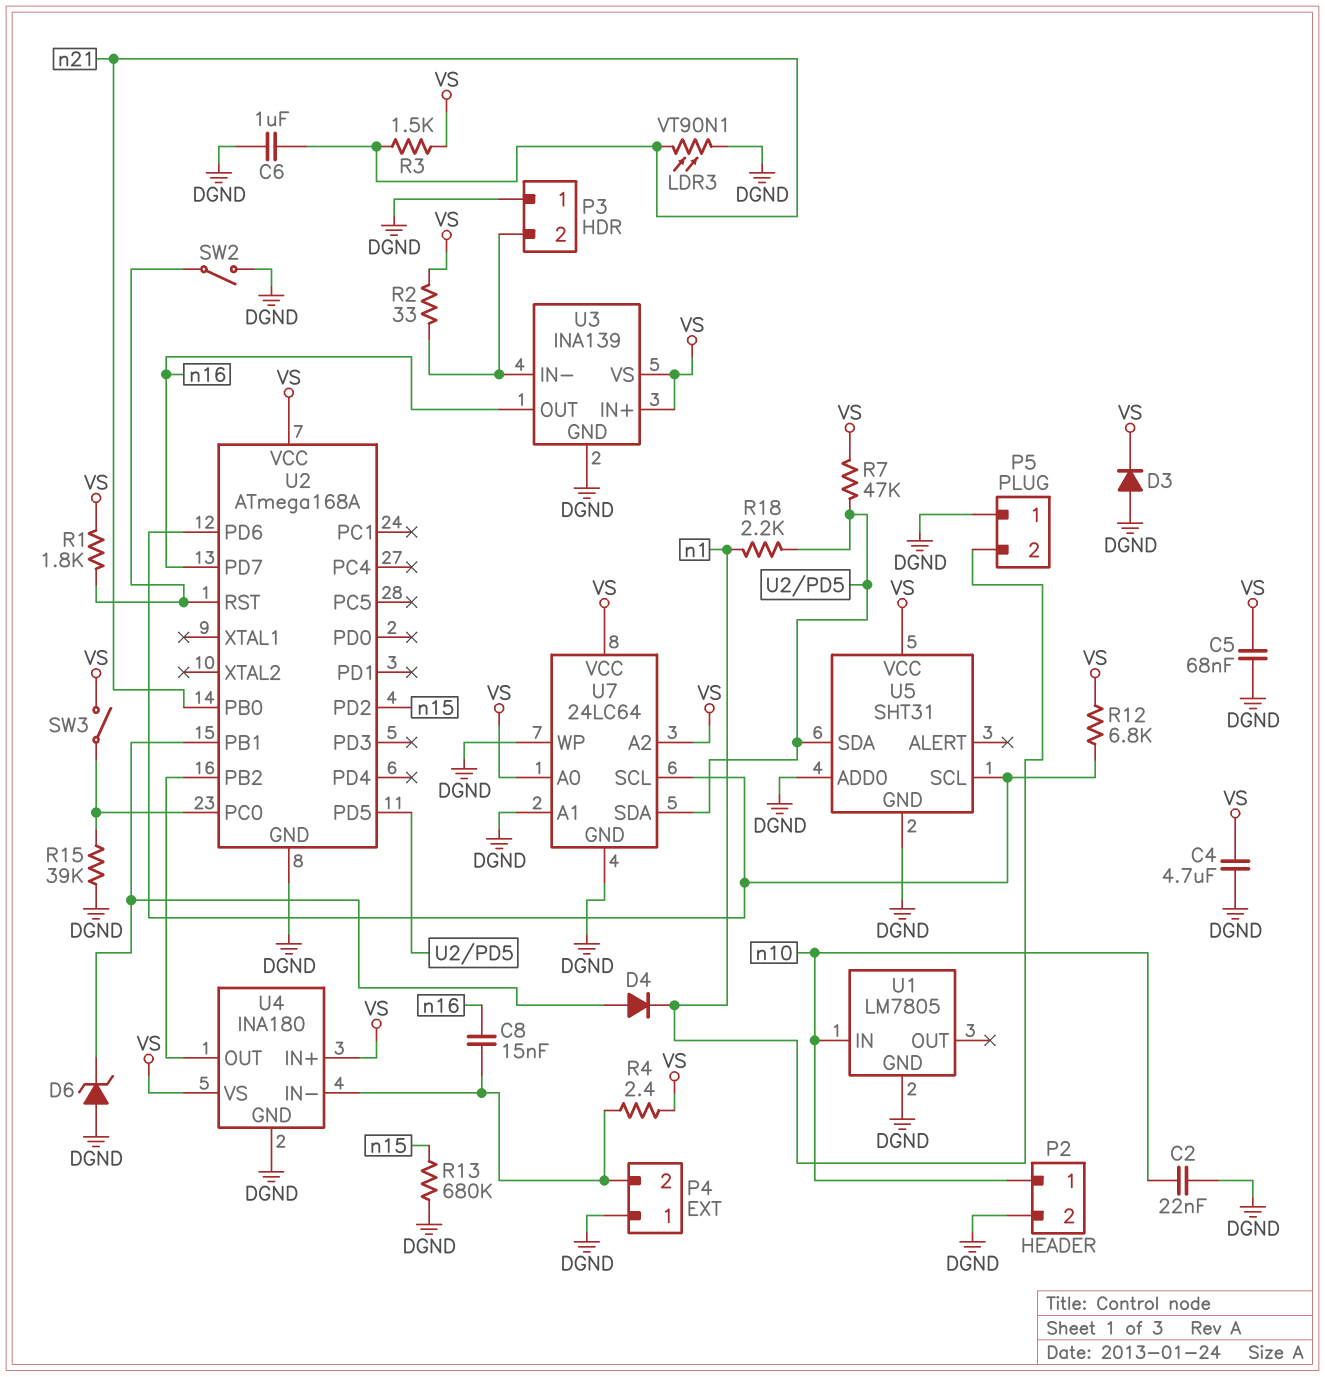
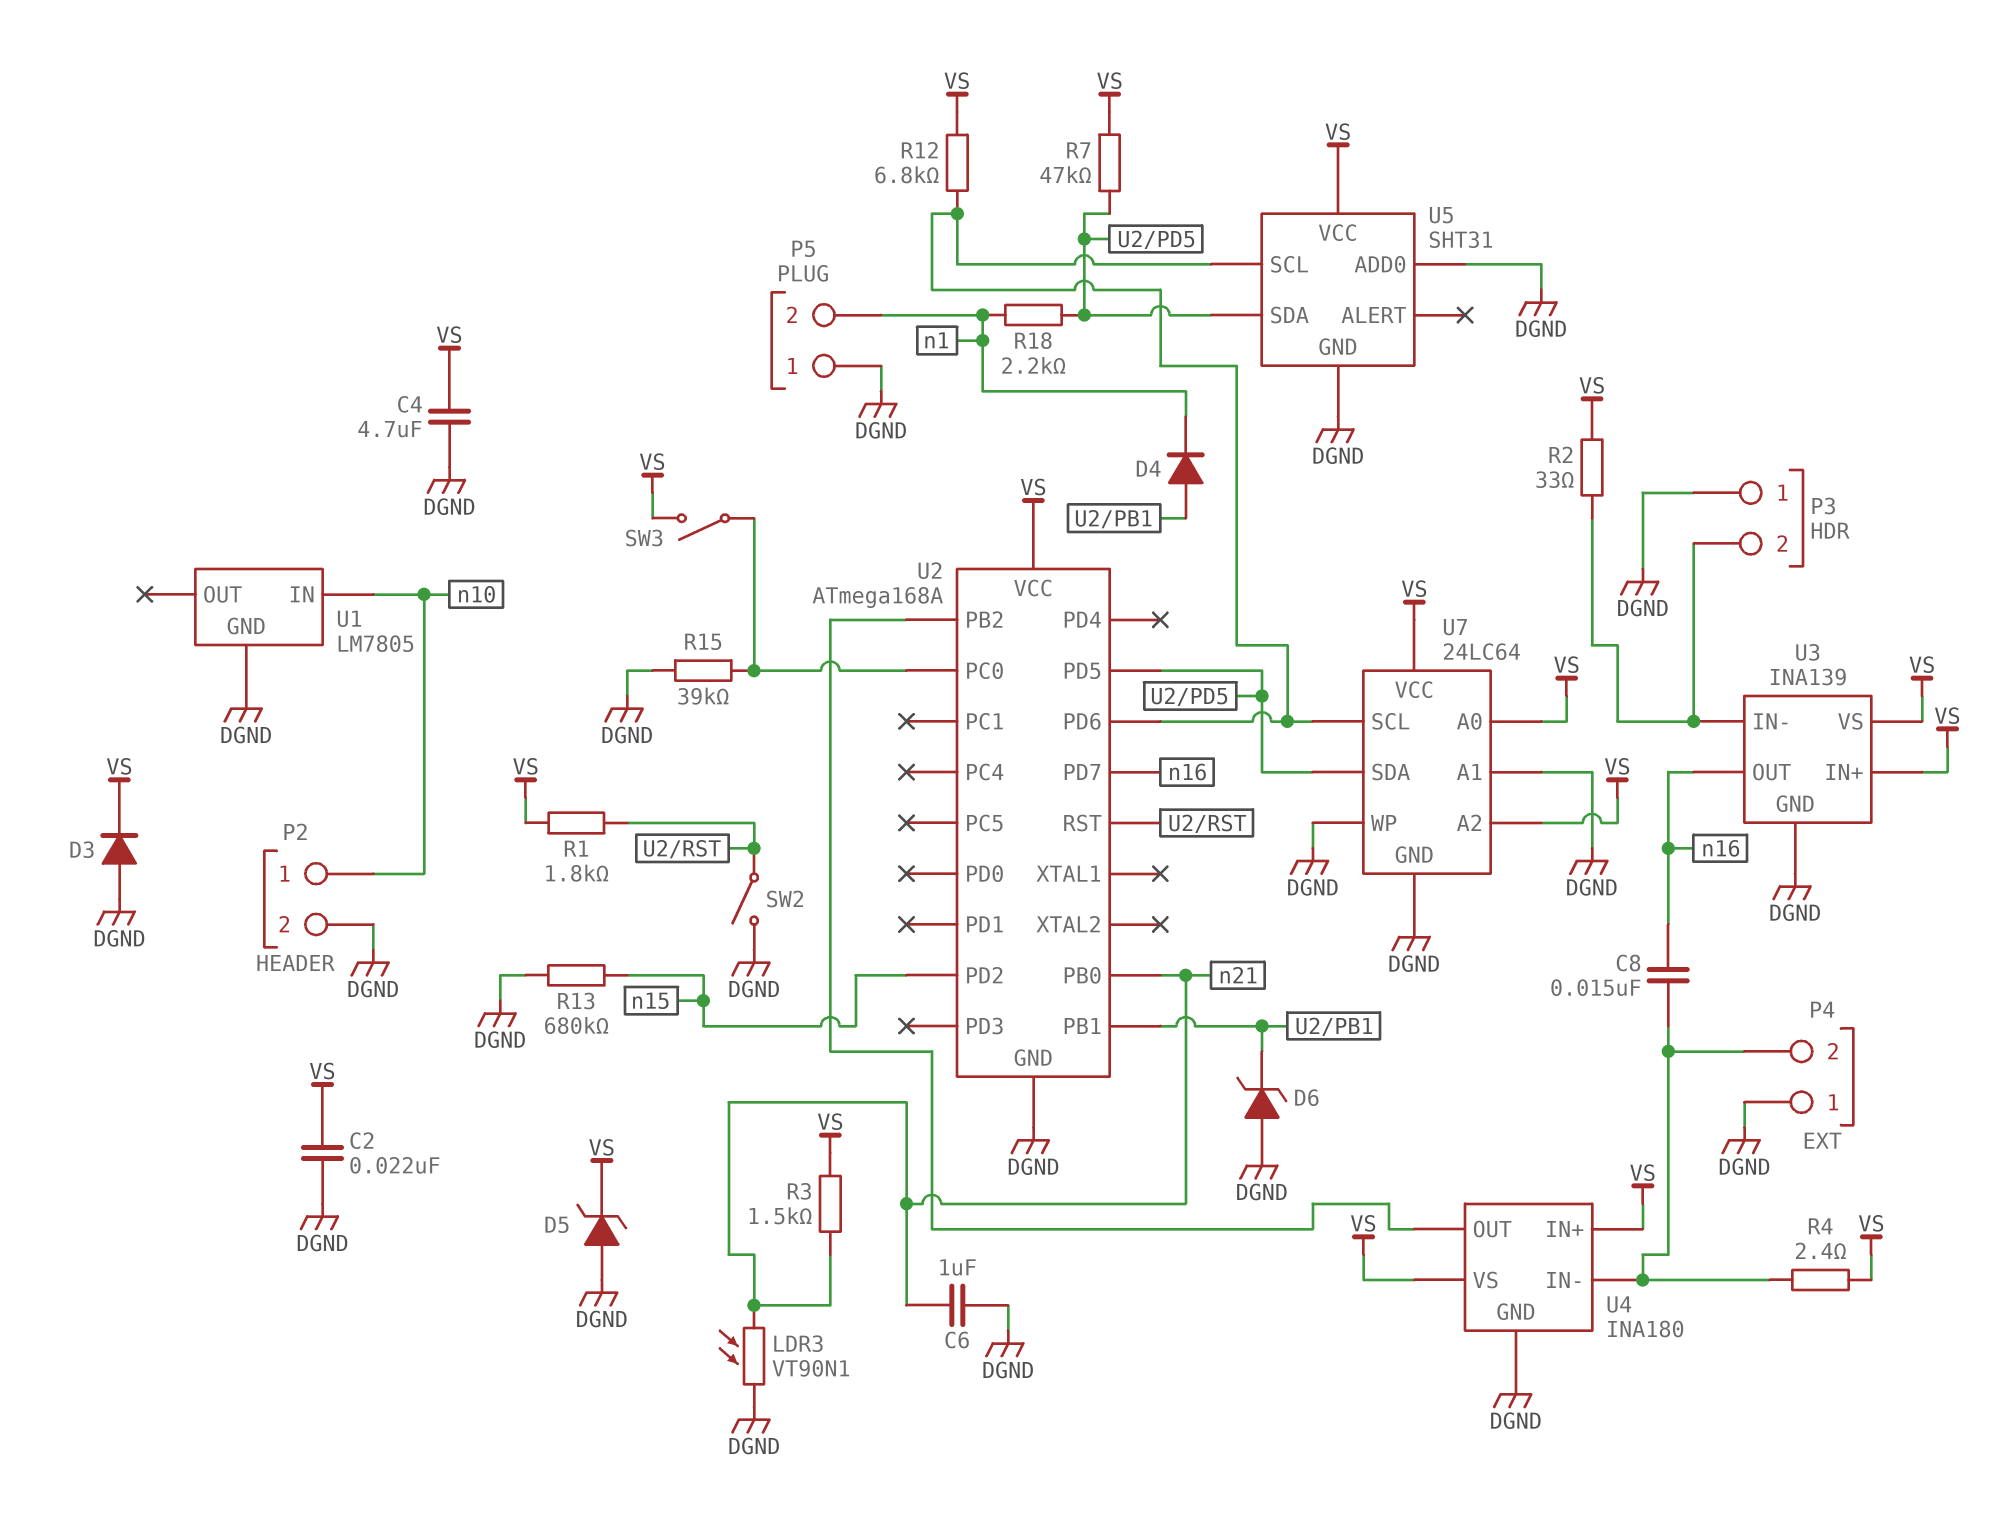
C2: 22nF (DGND, n10) -> 22nF (DGND, VS)
C5: 68nF (DGND, VS) -> none
D5: none -> zener (A DGND, K VS)

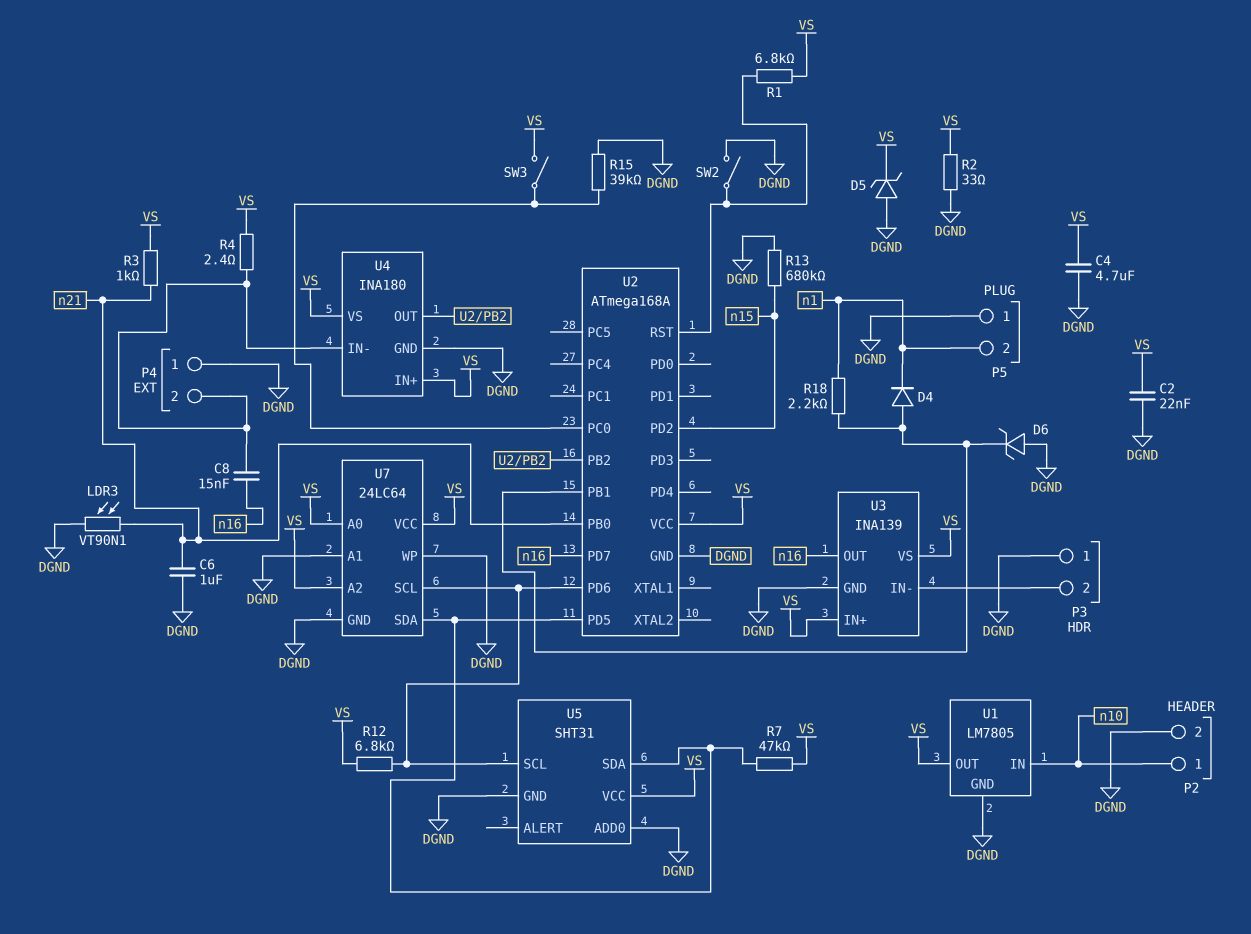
D3: diode (A DGND, K VS) -> none
R1: 1.8k (U2/RST, VS) -> 6.8k (U2/RST, VS)
R2: 33 (P3/2, VS) -> 33 (DGND, VS)
R3: 1.5k (VS, n21) -> 1k (VS, n21)
R18: 2.2k (U2/PD5, n1) -> 2.2k (U2/PB1, n1)
U1 pin OUT: none -> VS

